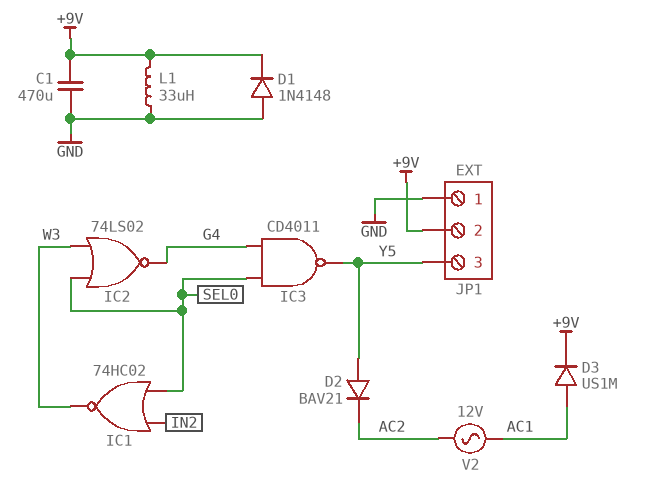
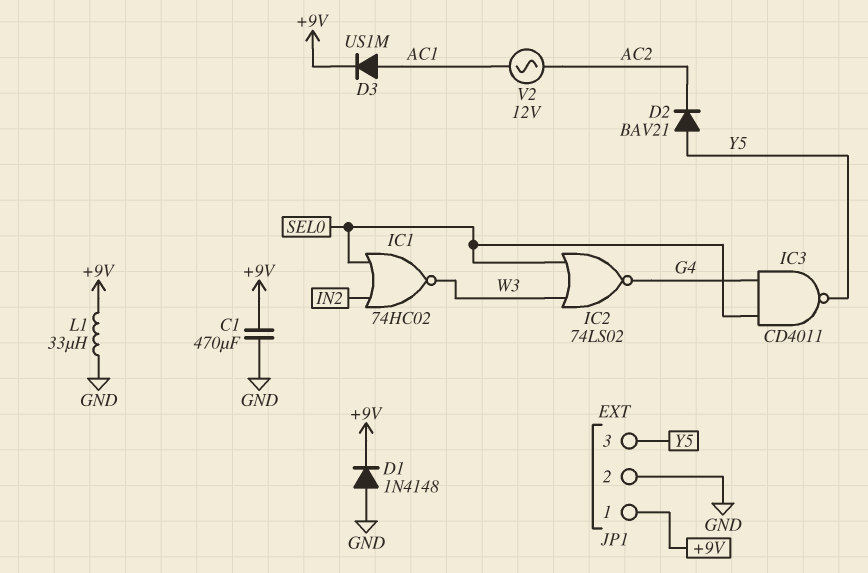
JP1 pin 1: GND -> +9V
JP1 pin 2: +9V -> GND

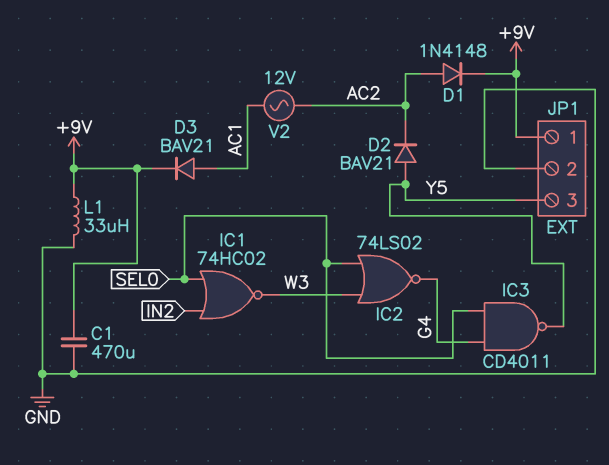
D1: diode 1N4148 (A GND, K +9V) -> diode 1N4148 (A AC2, K +9V)
D3: diode US1M (A AC1, K +9V) -> diode BAV21 (A AC1, K +9V)

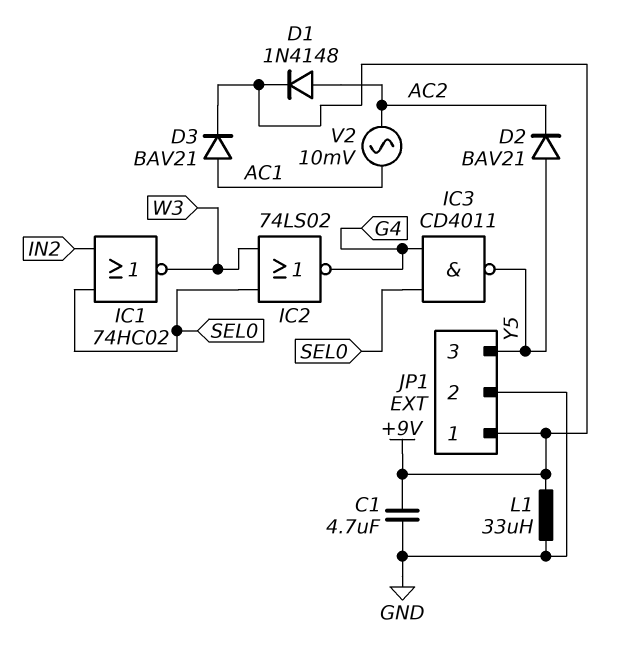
C1: 470uF (+9V, GND) -> 4.7uF (+9V, GND)
V2: AC 12V (AC1, AC2) -> AC 10mV (AC1, AC2)

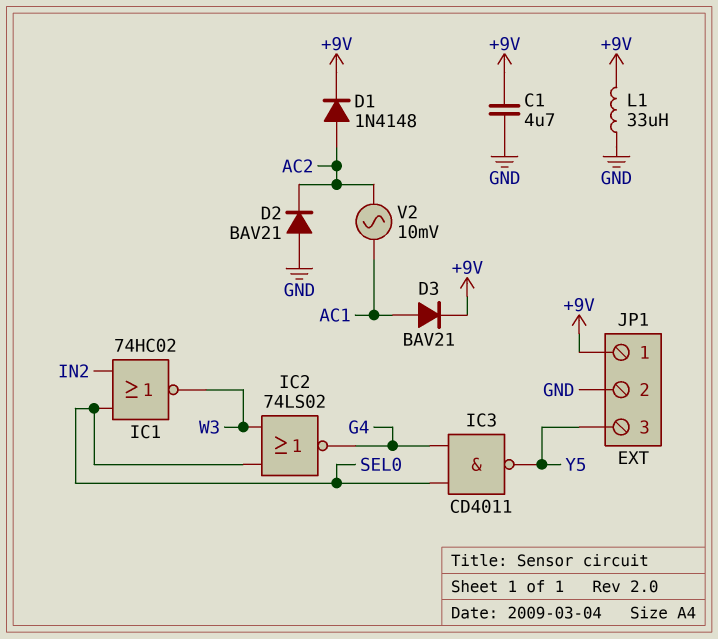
D2: diode BAV21 (A Y5, K AC2) -> diode BAV21 (A GND, K AC2)

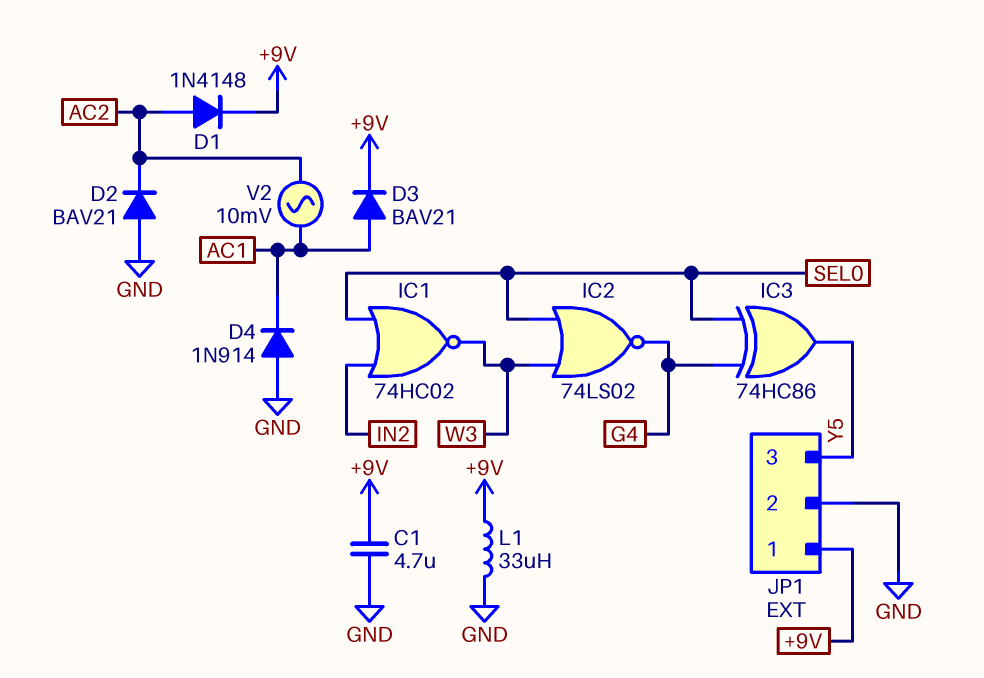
D4: none -> diode 1N914 (A GND, K AC1)
IC3: NAND CD4011 (in G4, in SEL0, out Y5) -> XOR 74HC86 (in G4, in SEL0, out Y5)

